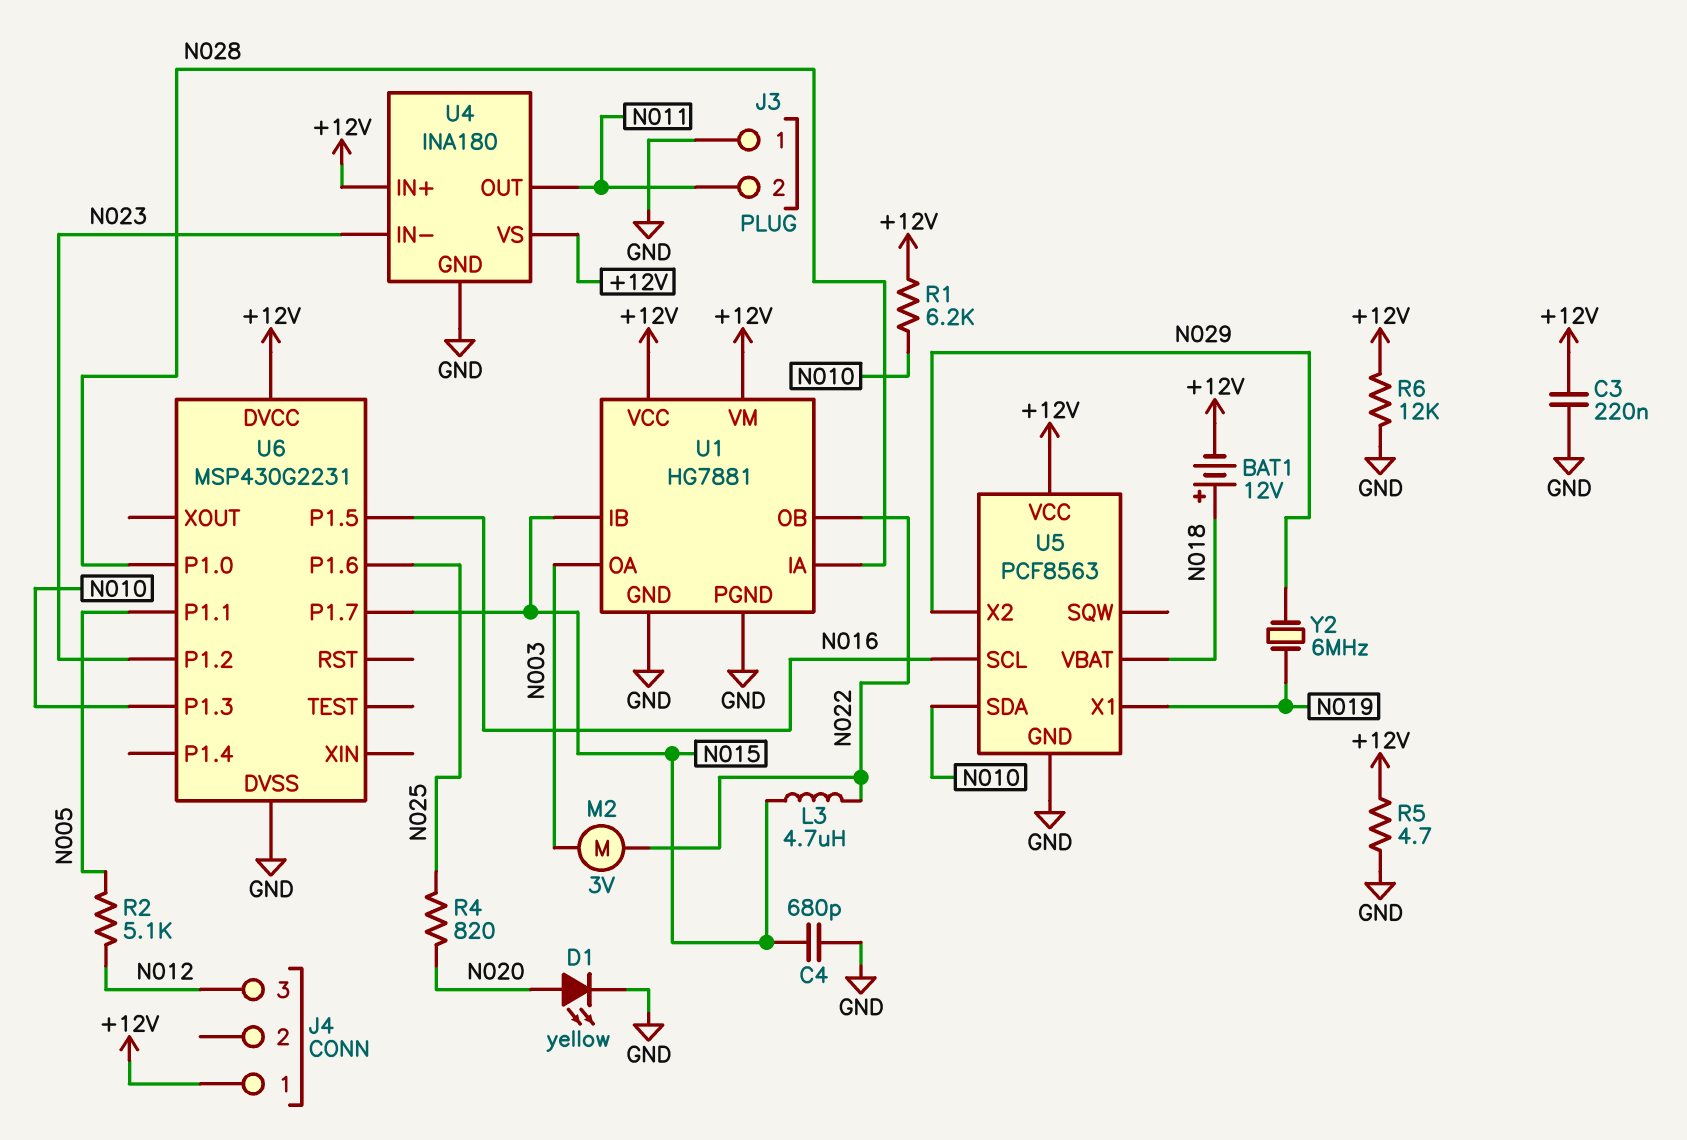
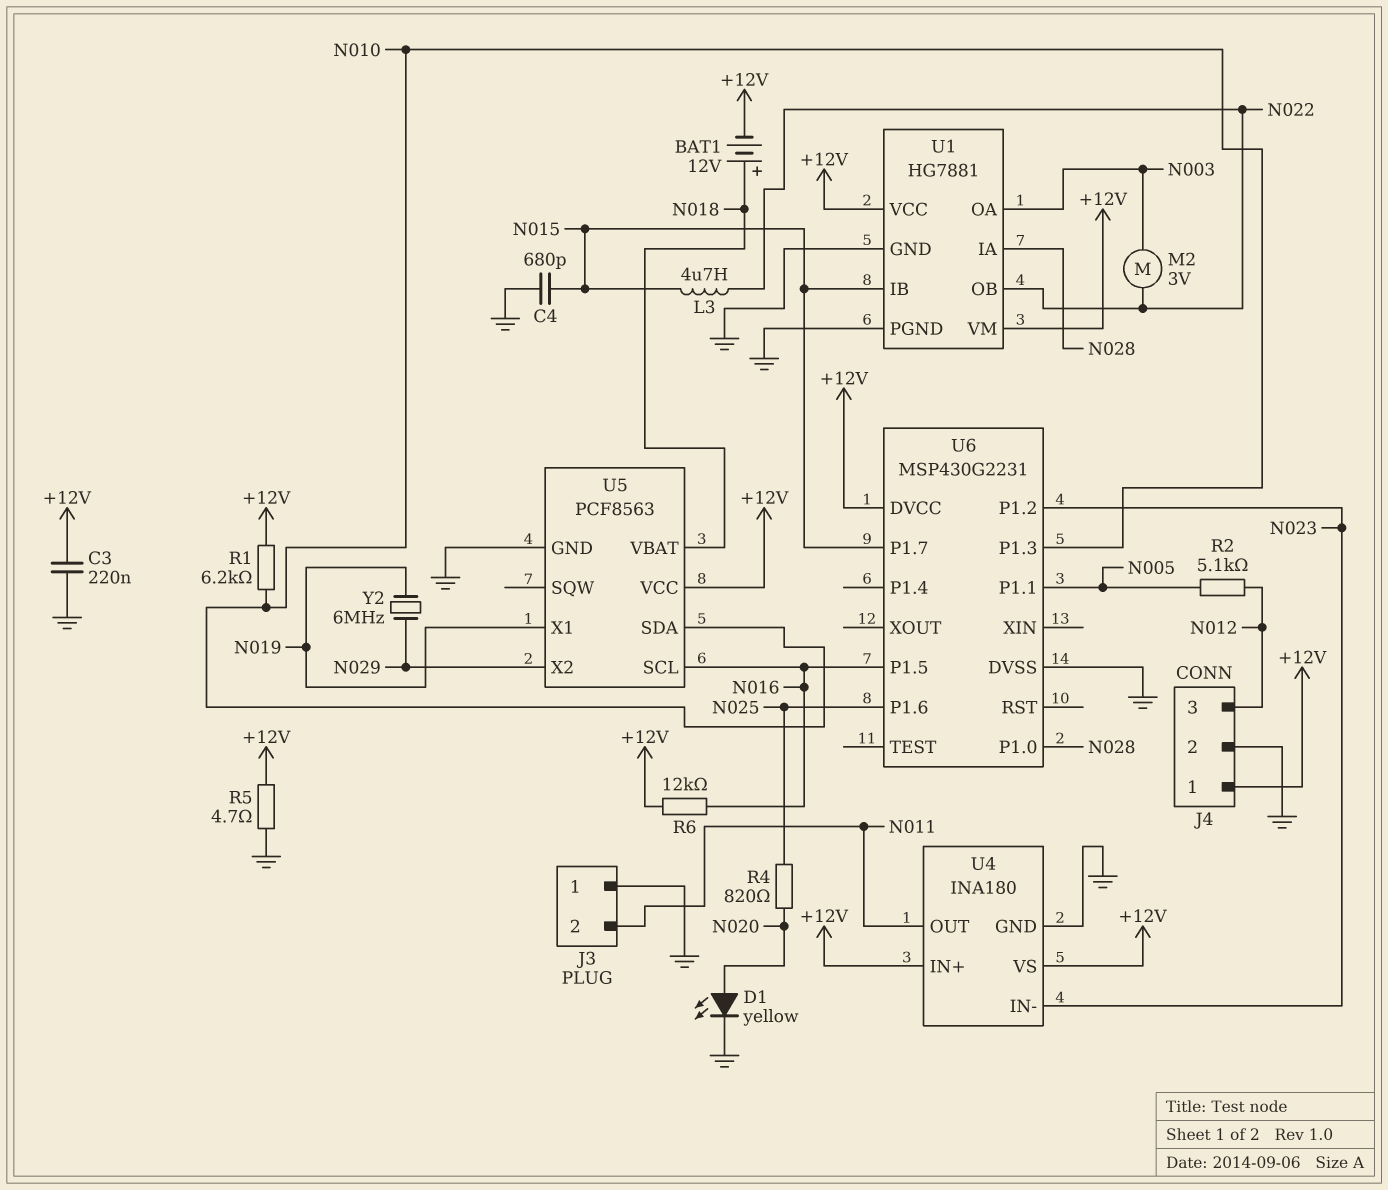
J4 pin 2: none -> GND
R6: 12k (+12V, GND) -> 12k (+12V, N016)

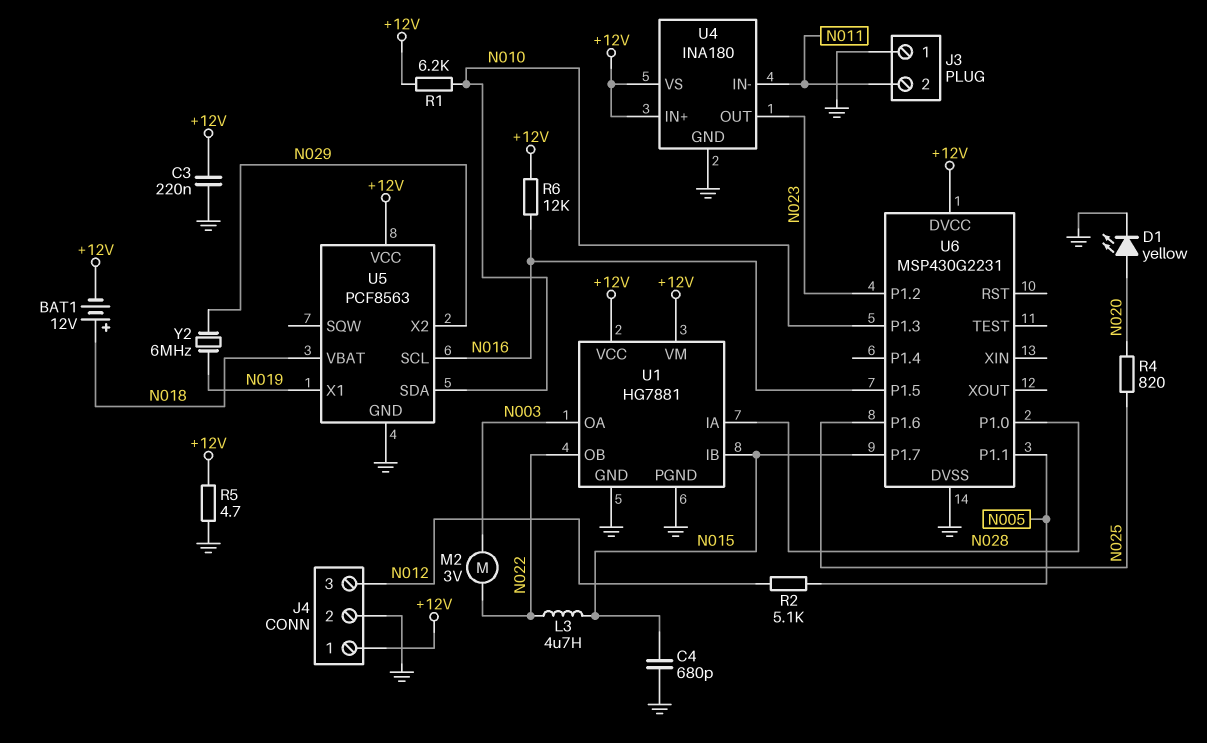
U4 pin IN-: N023 -> N011
U4 pin OUT: N011 -> N023

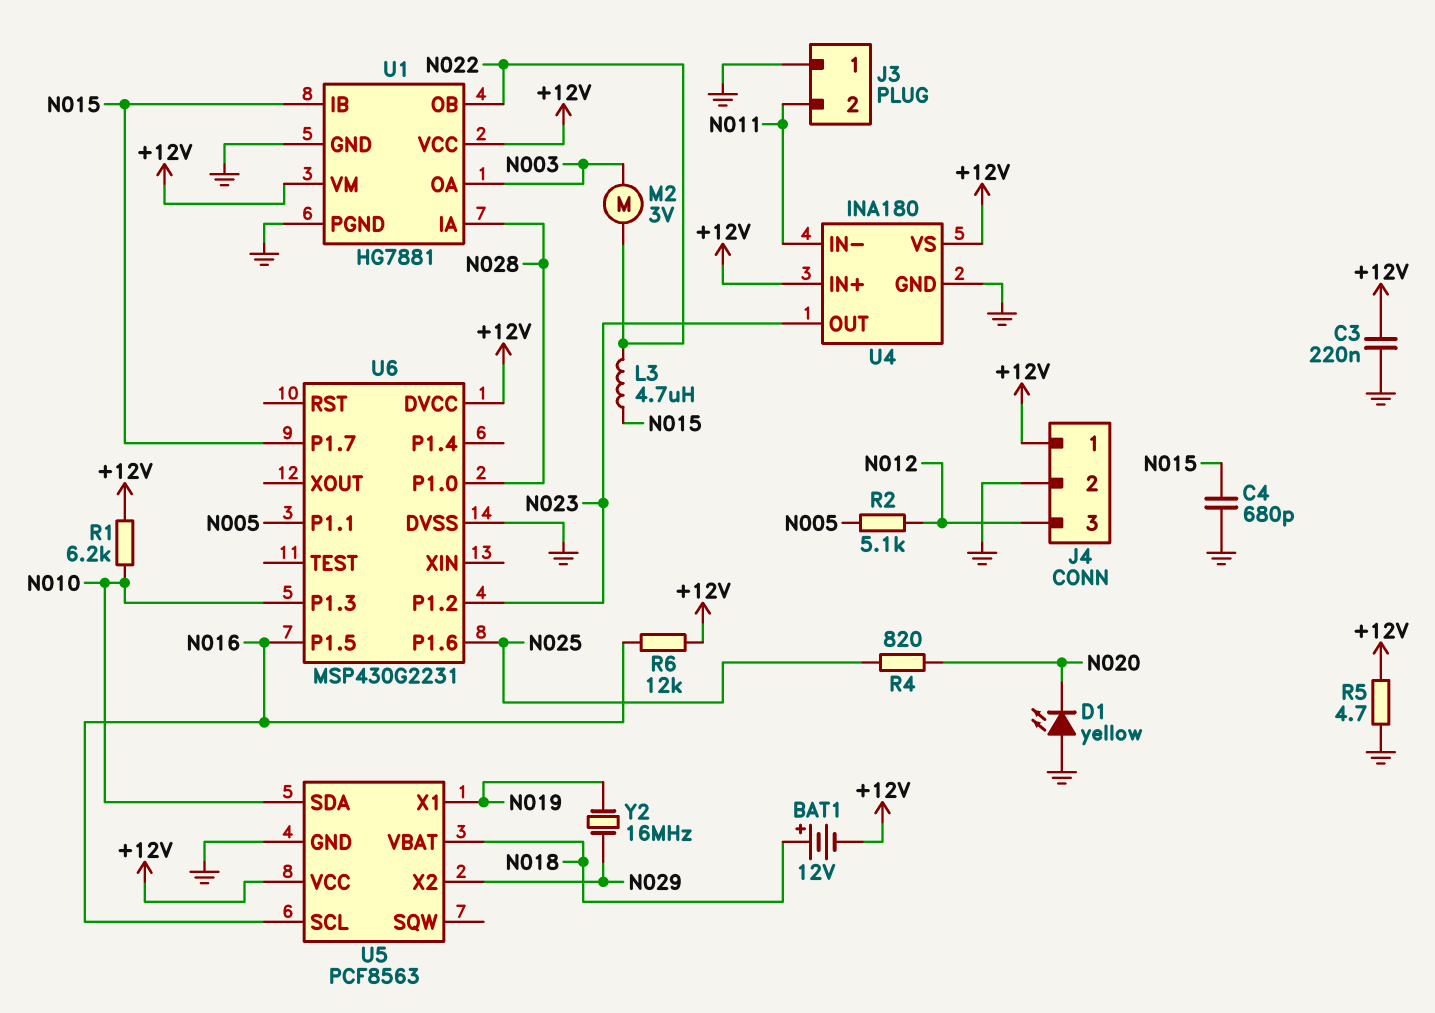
D1: LED yellow (A N020, K GND) -> LED yellow (A GND, K N020)
Y2: 6MHz (N019, N029) -> 16MHz (N019, N029)

